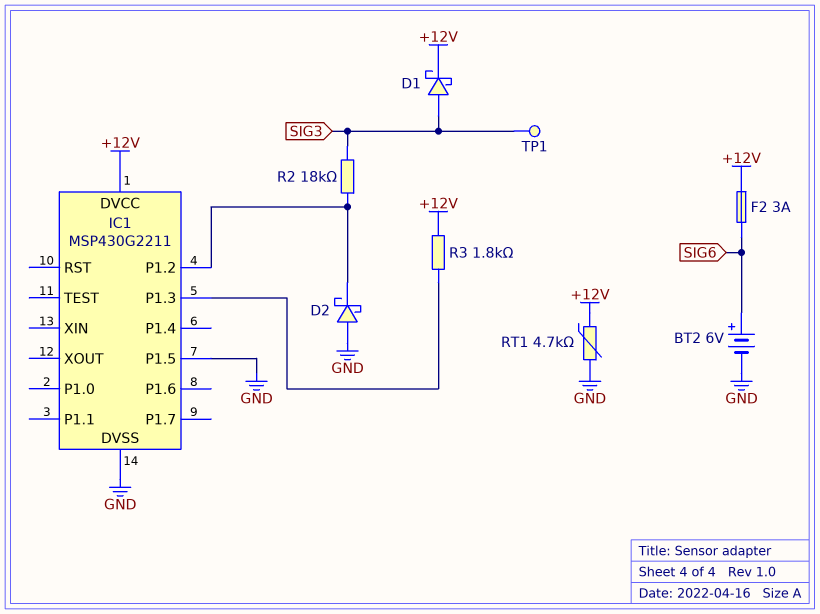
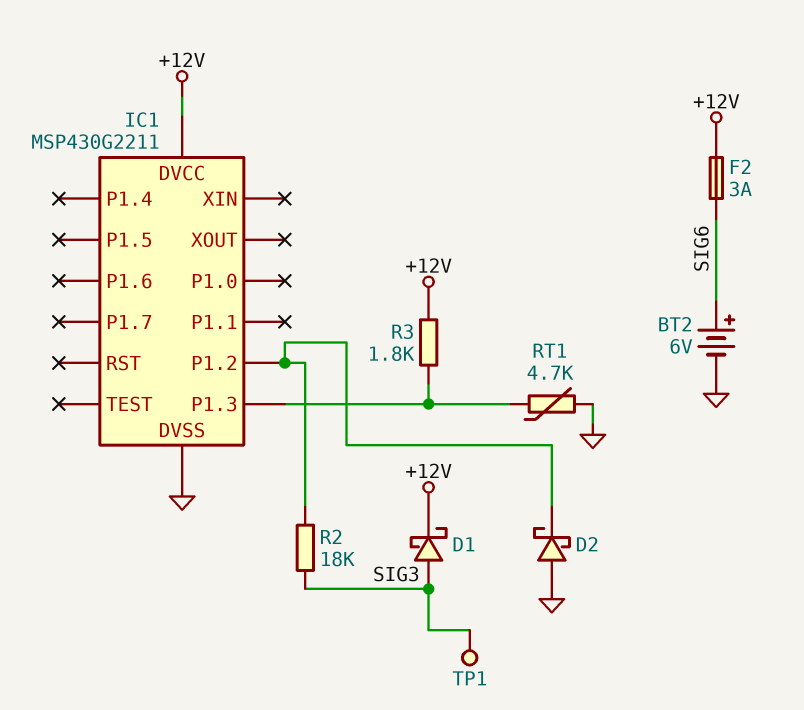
IC1 pin P1.5: GND -> none
RT1: 4.7k (+12V, GND) -> 4.7k (GND, IC1/P1.3)

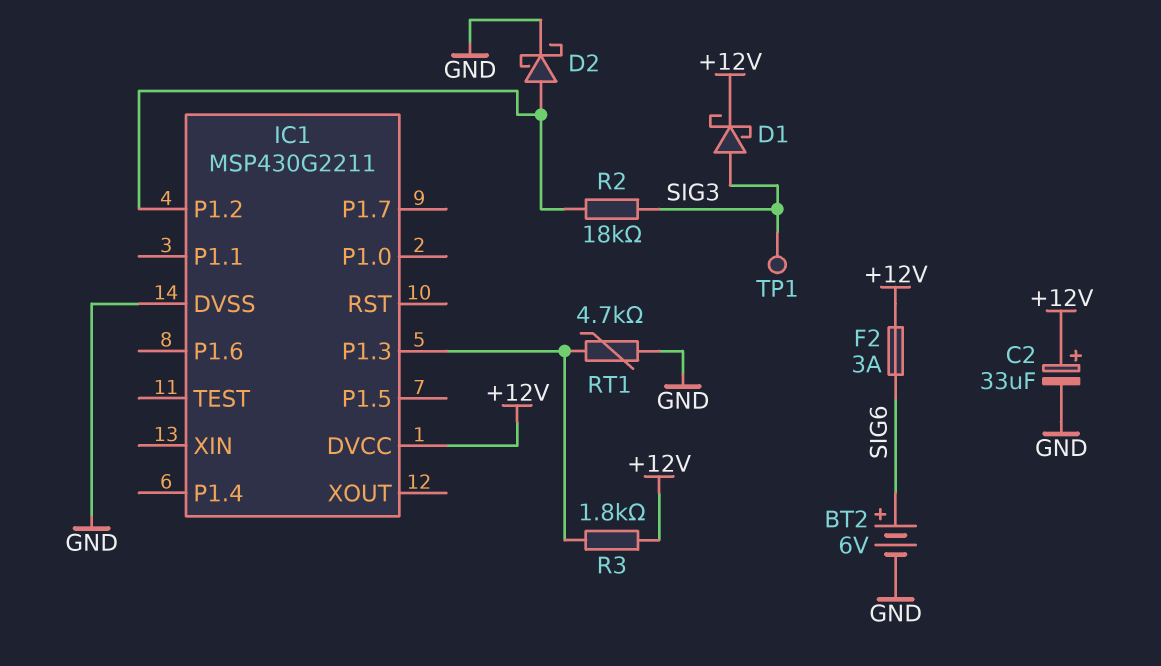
C2: none -> 33uF (plus +12V, minus GND)
D2: schottky (A GND, K IC1/P1.2) -> schottky (A IC1/P1.2, K GND)

